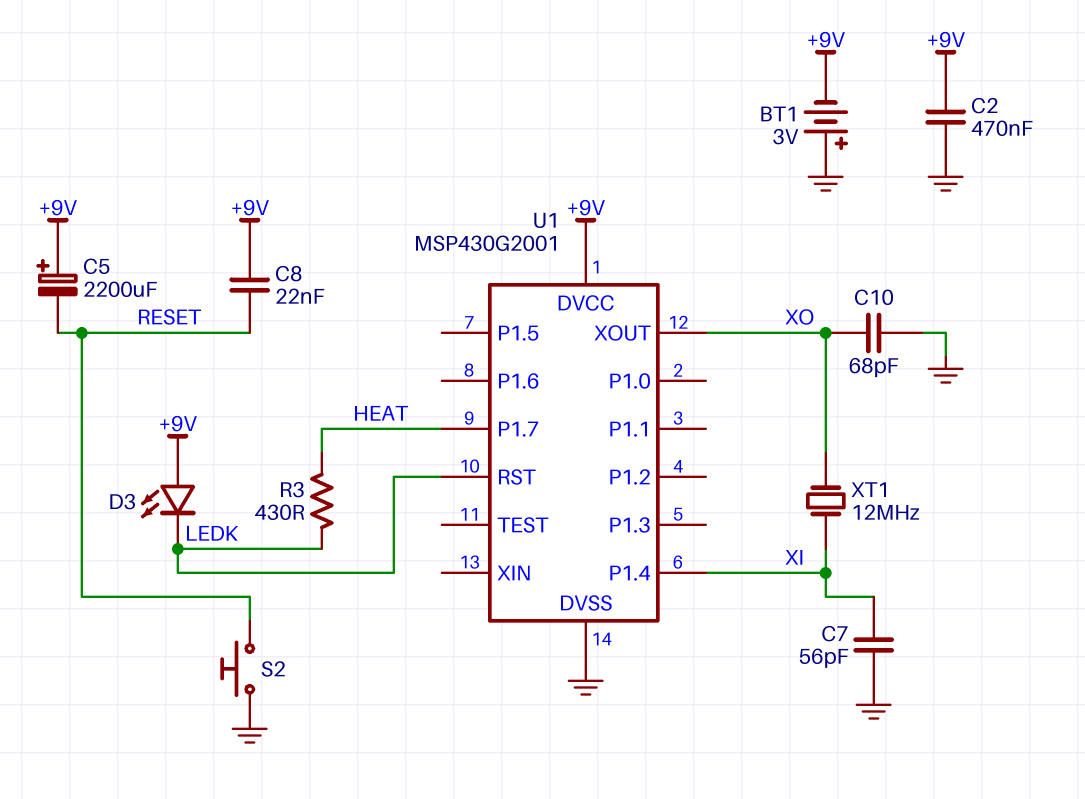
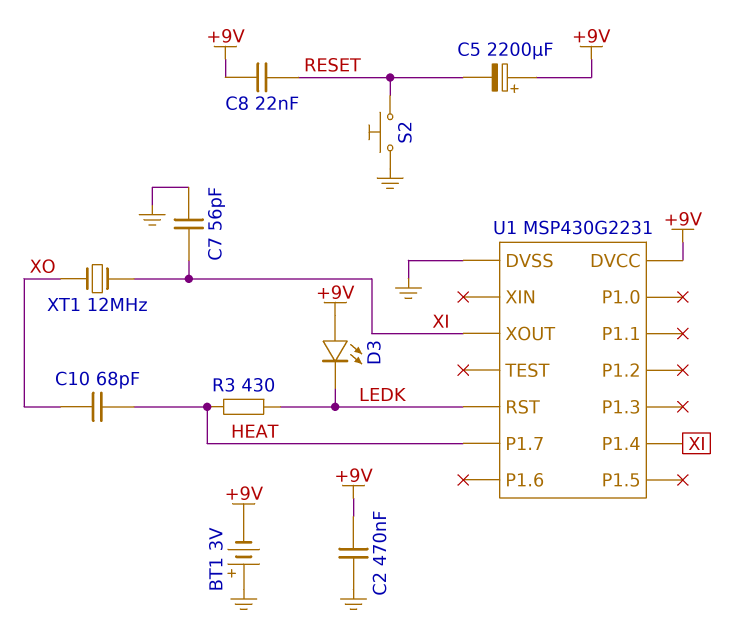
C10: 68pF (GND, XO) -> 68pF (HEAT, XO)
U1: MSP430G2001 -> MSP430G2231
U1 pin XOUT: XO -> XI

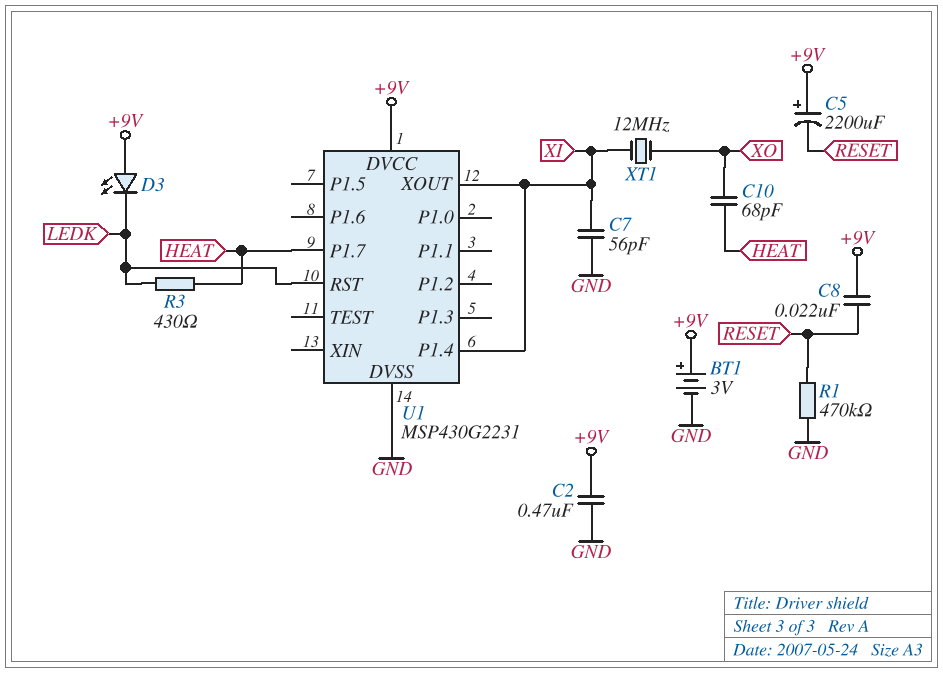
BT1: 3V (plus GND, minus +9V) -> 3V (plus +9V, minus GND)
R1: none -> 470k (GND, RESET)
S2: button (GND, RESET) -> none

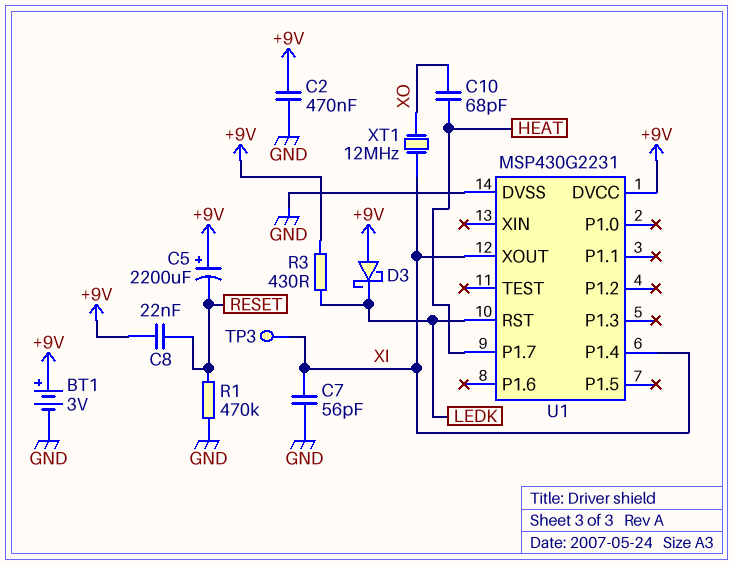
D3: LED (A +9V, K LEDK) -> schottky (A +9V, K LEDK)
R3: 430 (HEAT, LEDK) -> 430 (+9V, LEDK)
TP3: none -> test point (XI)

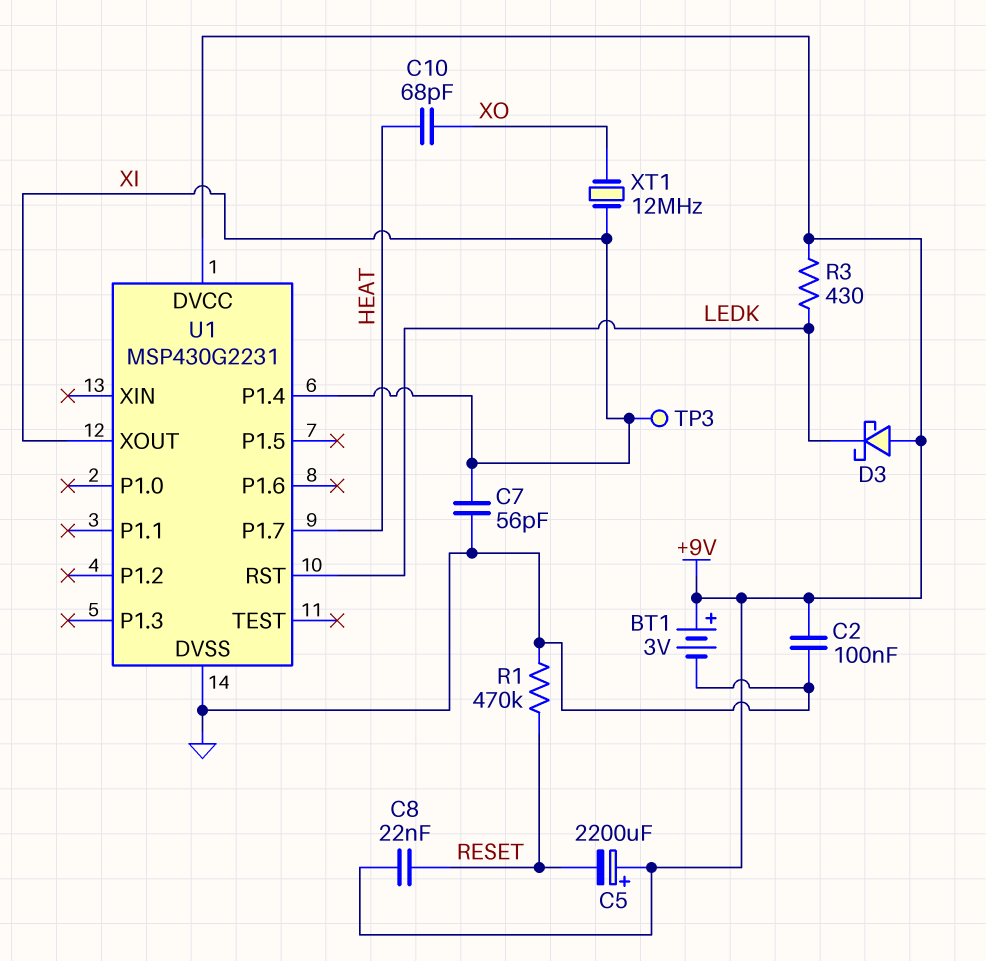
C2: 470nF (+9V, GND) -> 100nF (+9V, GND)

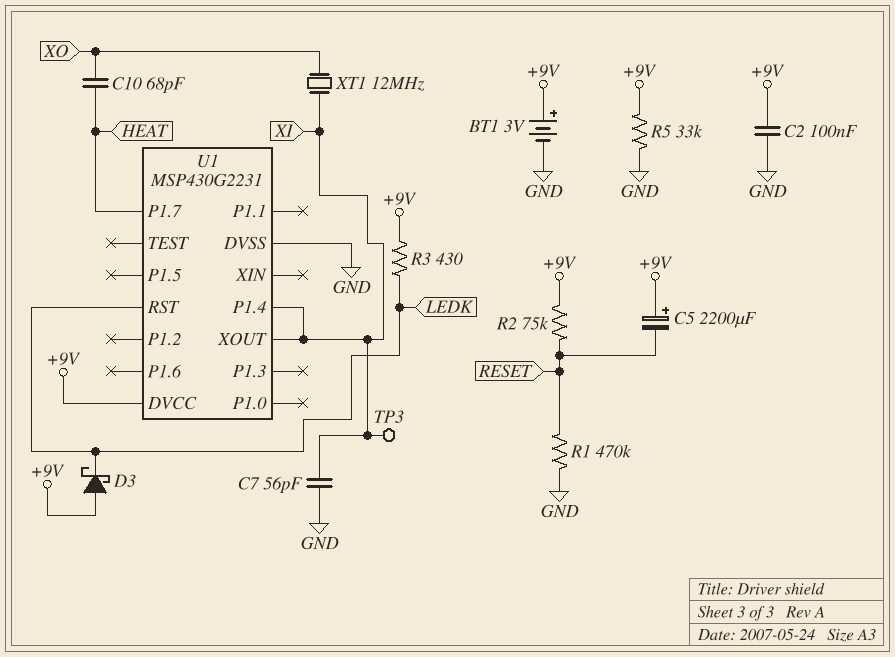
C8: 22nF (+9V, RESET) -> none
R2: none -> 75k (+9V, RESET)
R5: none -> 33k (+9V, GND)

